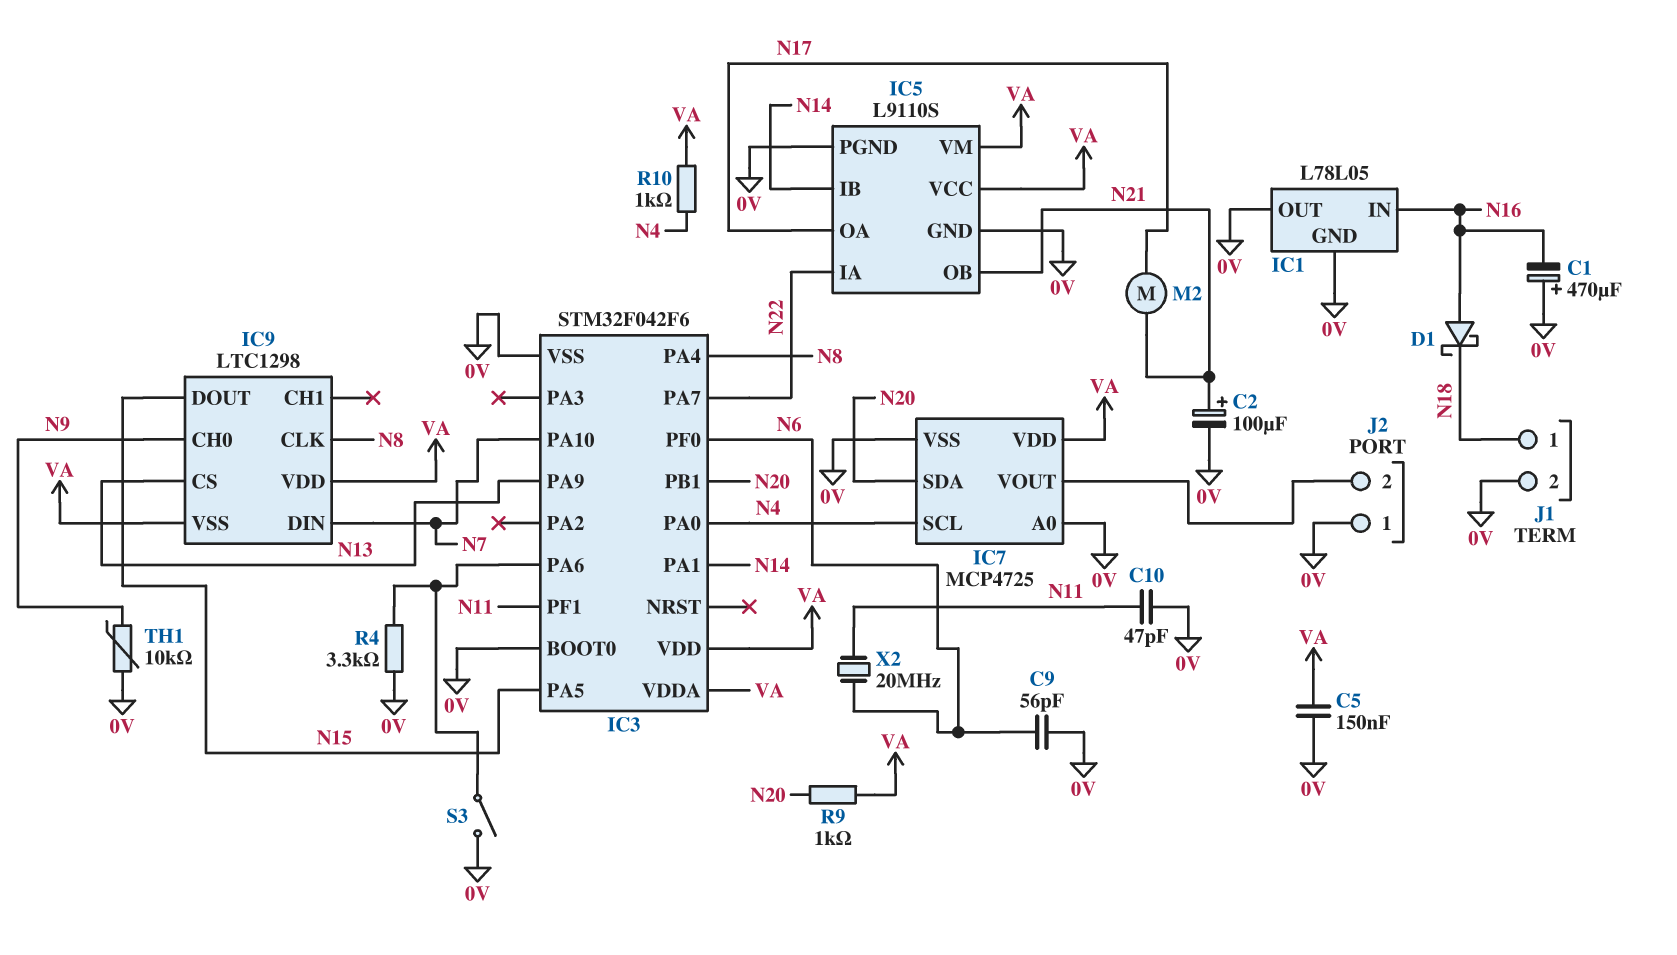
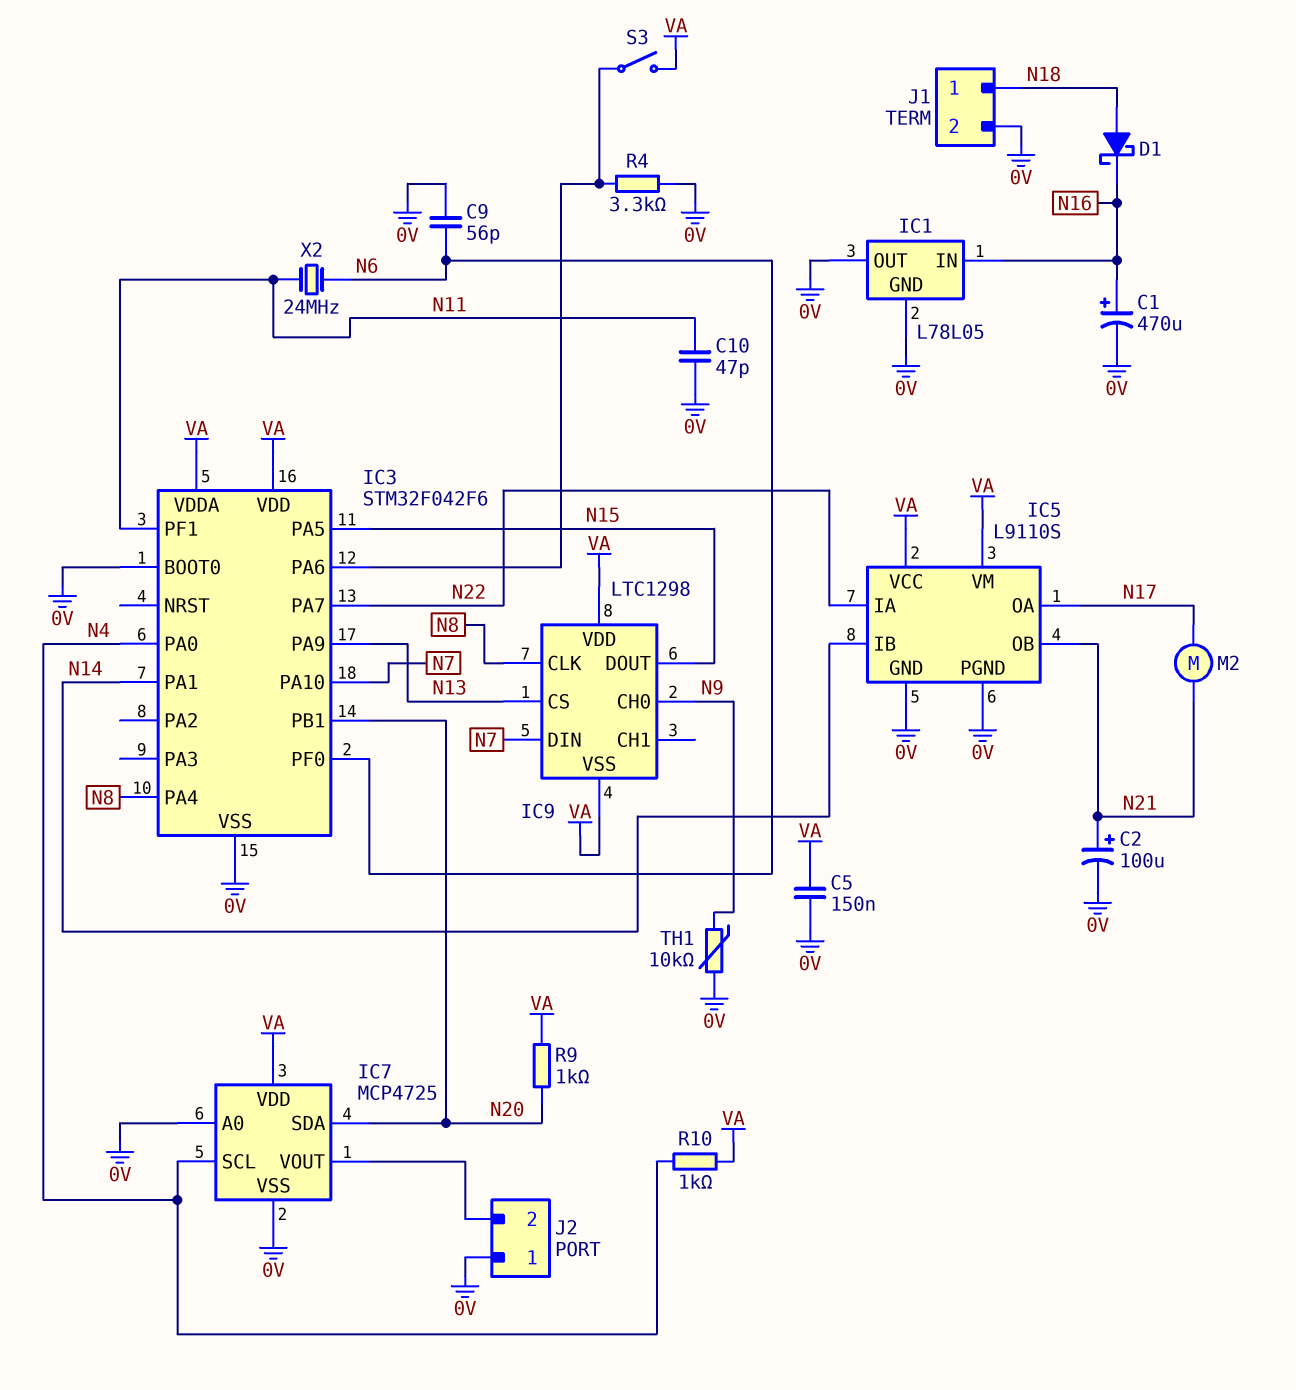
C1: 470uF (plus 0V, minus N16) -> 470uF (plus N16, minus 0V)
D1: schottky (A N16, K N18) -> schottky (A N18, K N16)
S3: switch (0V, IC3/PA6) -> switch (IC3/PA6, VA)
X2: 20MHz (N6, N11) -> 24MHz (N6, N11)

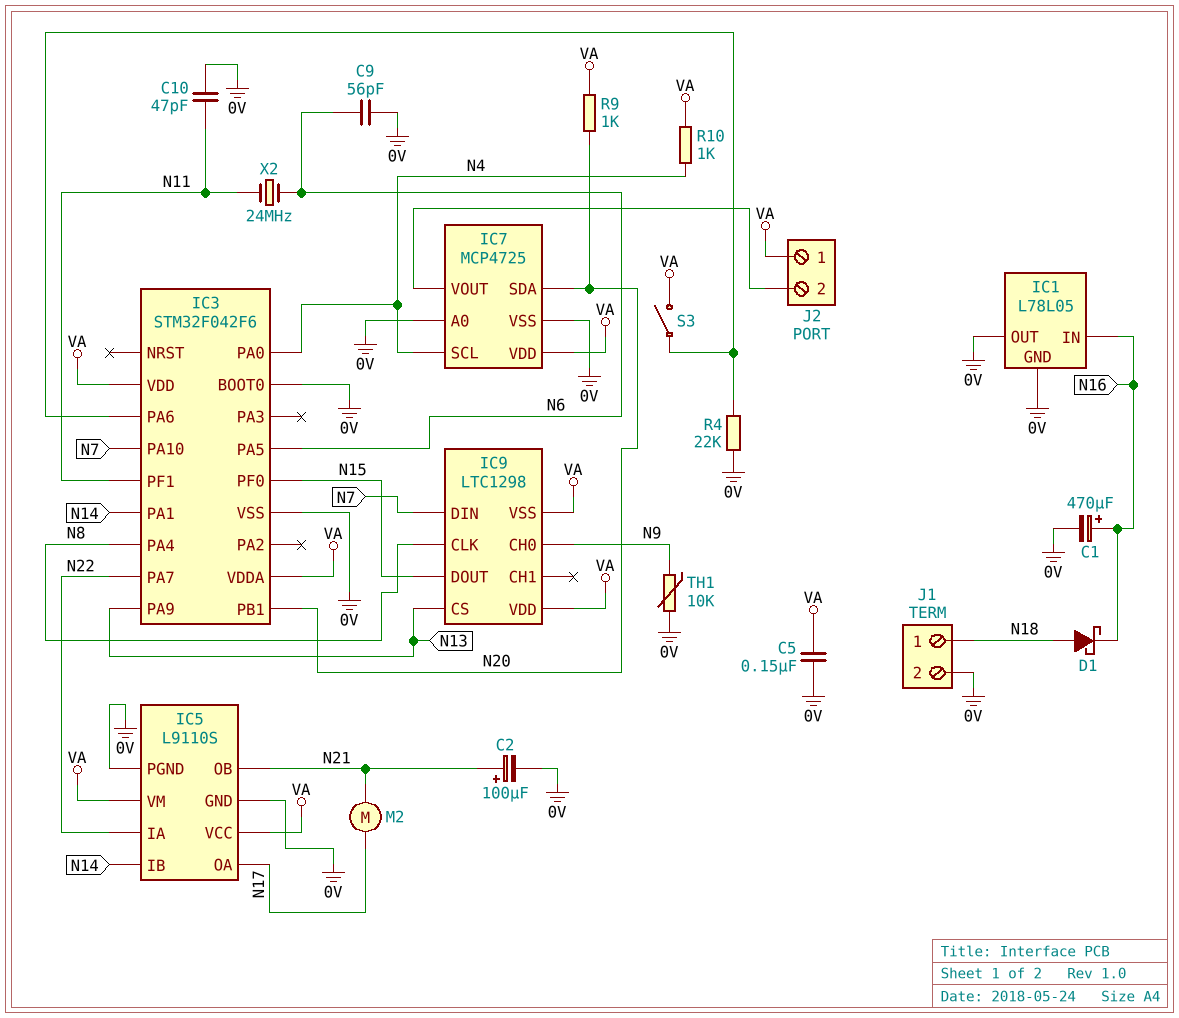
IC3 pin PA5: N15 -> N6
IC3 pin PF0: N6 -> N15
J2 pin 1: 0V -> VA
R4: 3.3k (0V, IC3/PA6) -> 22k (0V, IC3/PA6)

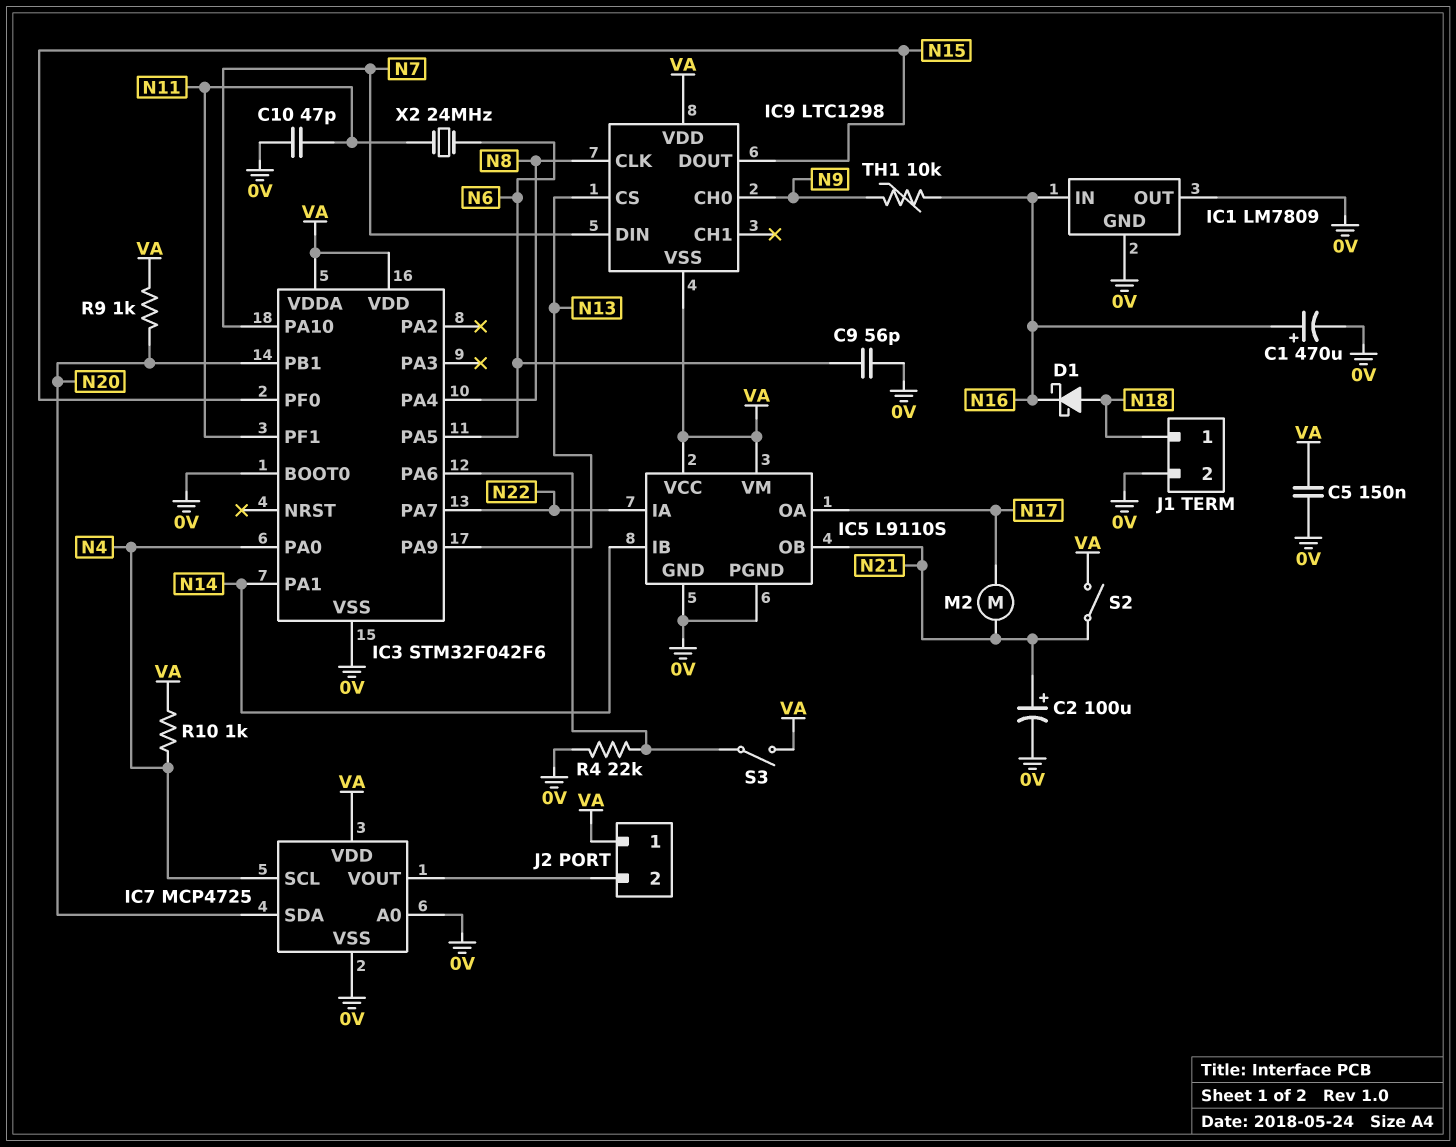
IC1: L78L05 -> LM7809
S2: none -> switch (N21, VA)
TH1: 10k (0V, N9) -> 10k (N9, N16)

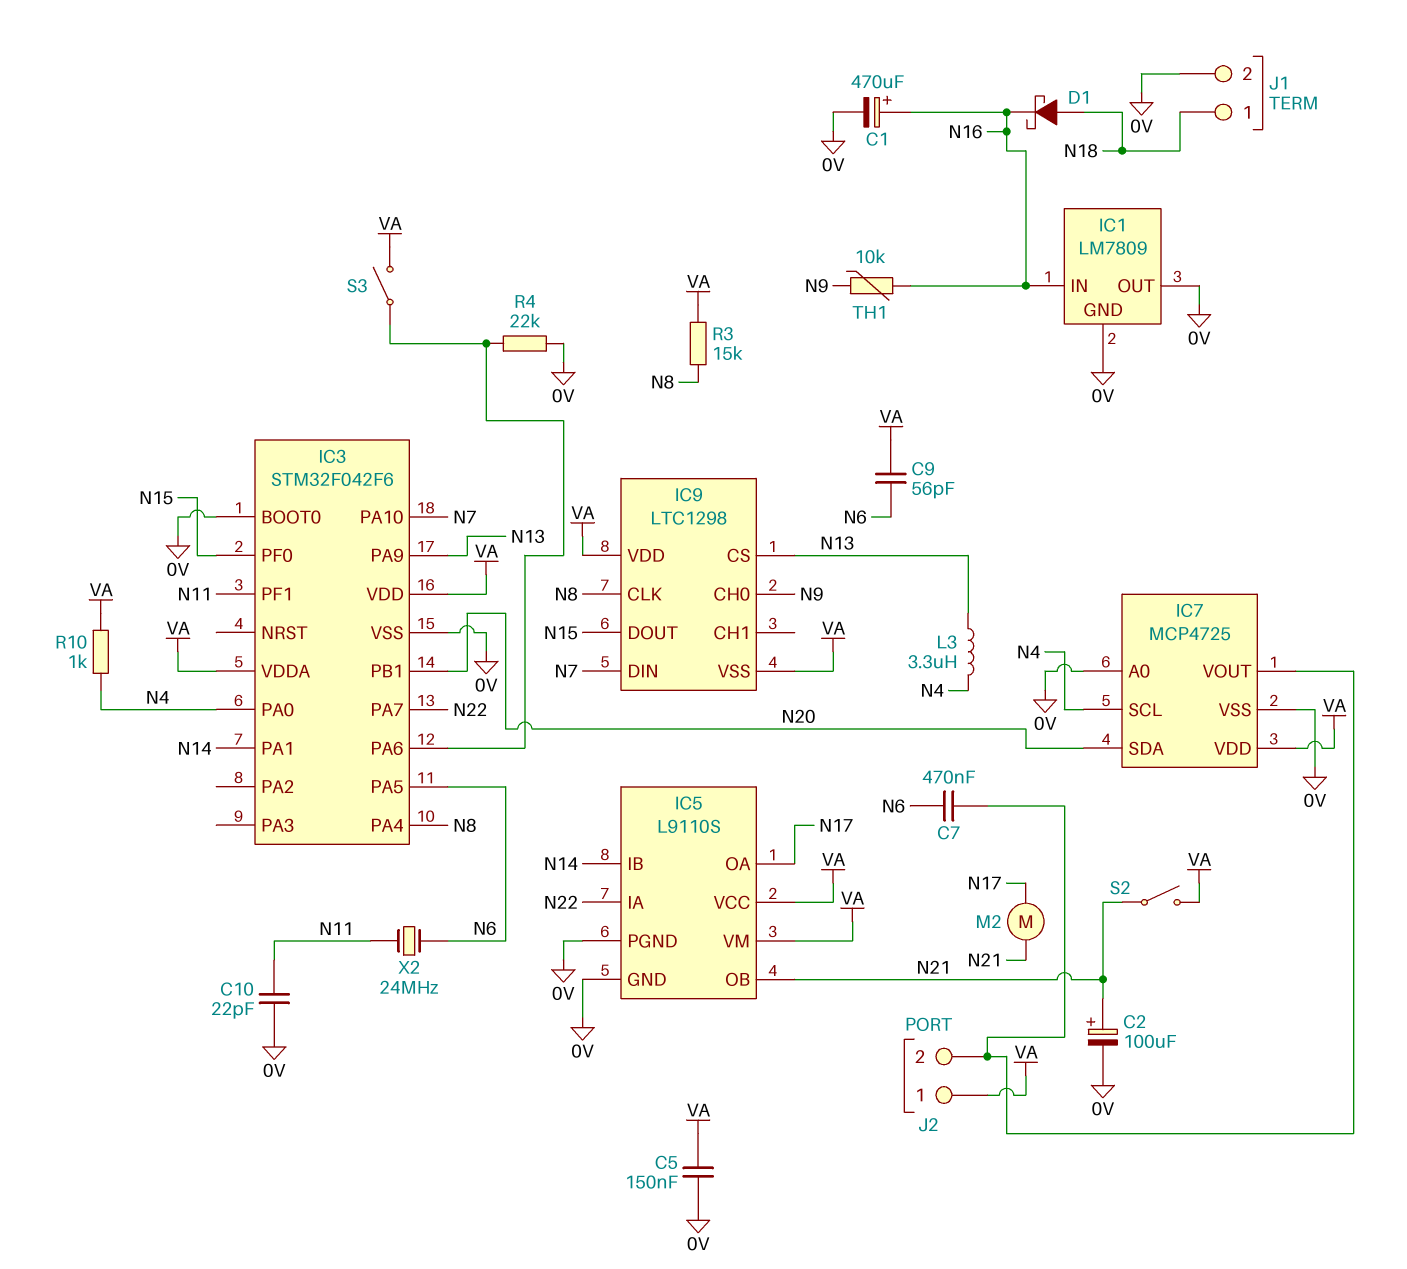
C7: none -> 470nF (IC7/VOUT, N6)
C9: 56pF (0V, N6) -> 56pF (N6, VA)
C10: 47pF (0V, N11) -> 22pF (0V, N11)
L3: none -> 3.3uH (N4, N13)
R3: none -> 15k (N8, VA)
R9: 1k (N20, VA) -> none

